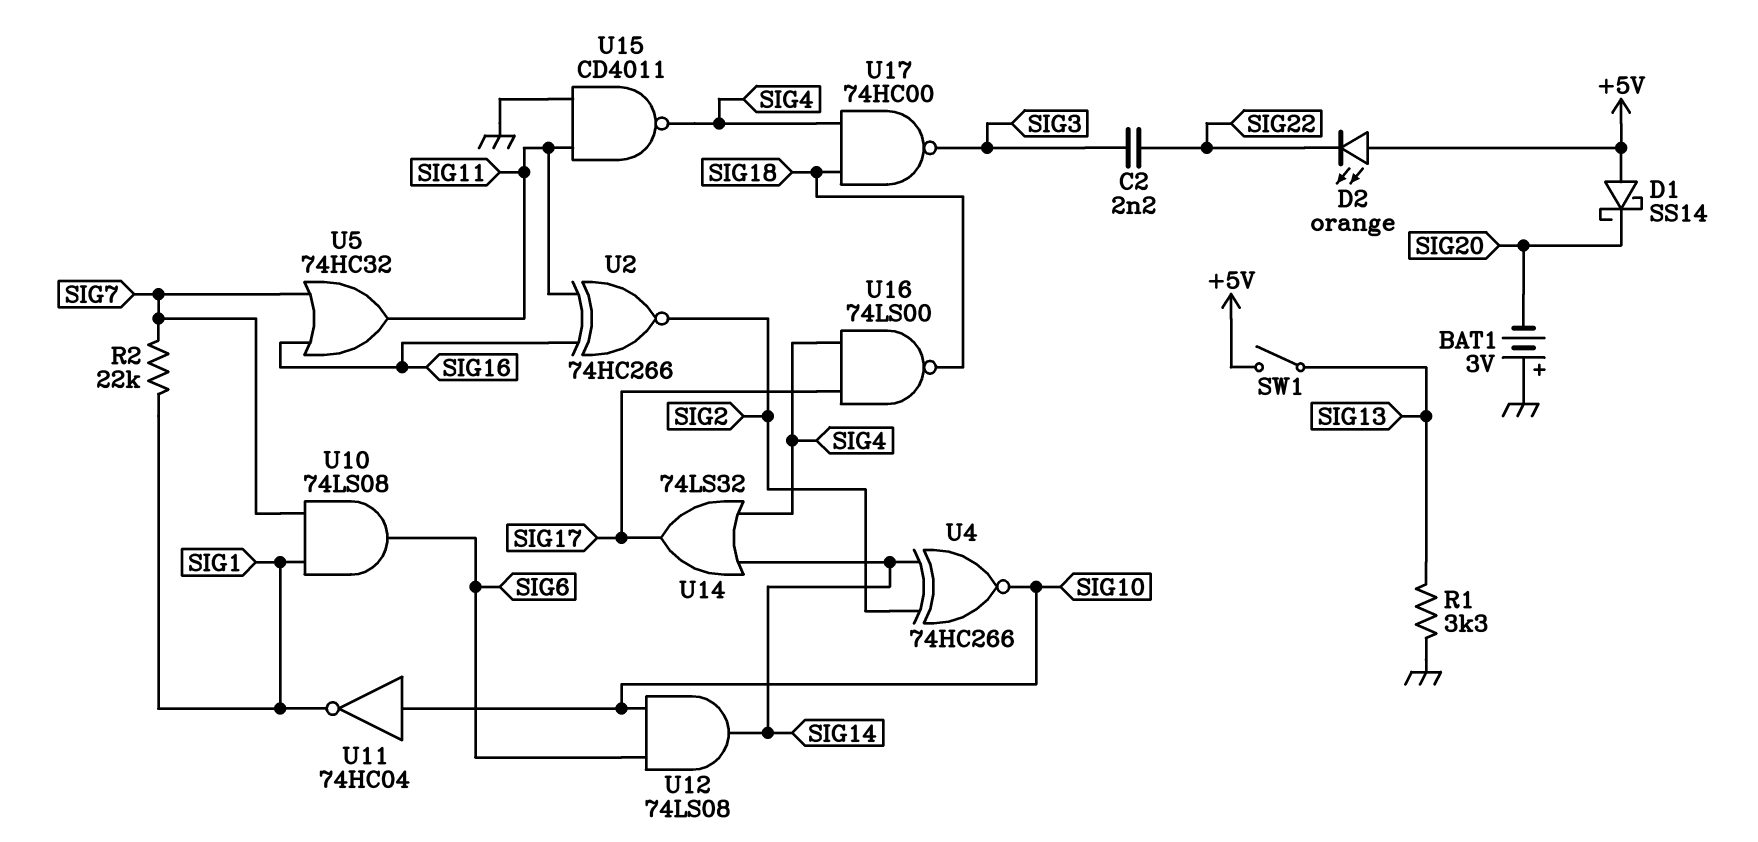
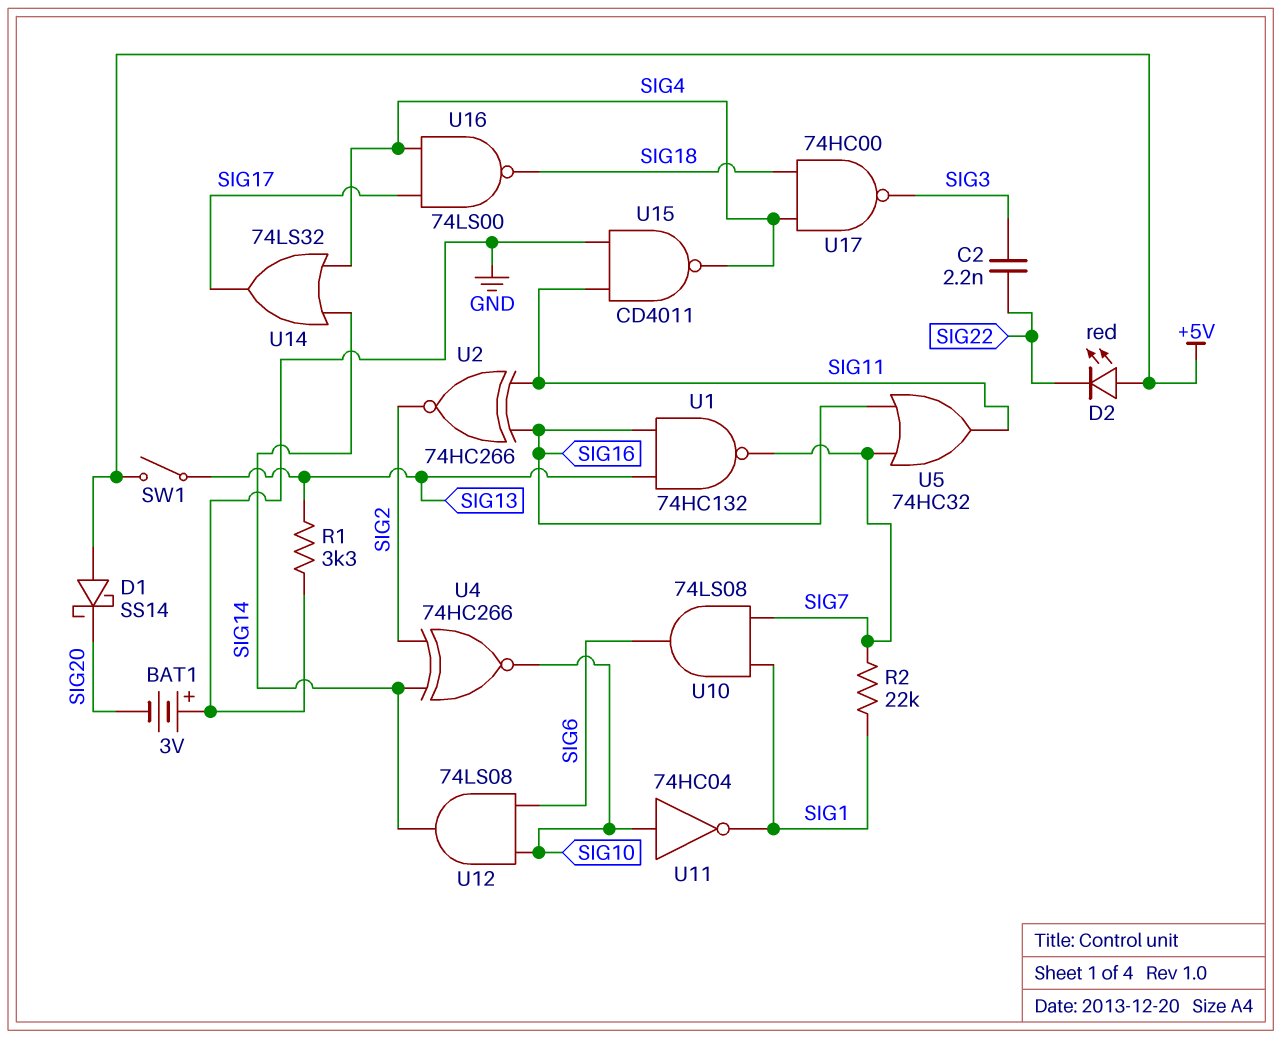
D2: LED orange (A +5V, K SIG22) -> LED red (A +5V, K SIG22)
U1: none -> NAND 74HC132 (in SIG13, in SIG16, out SIG7)

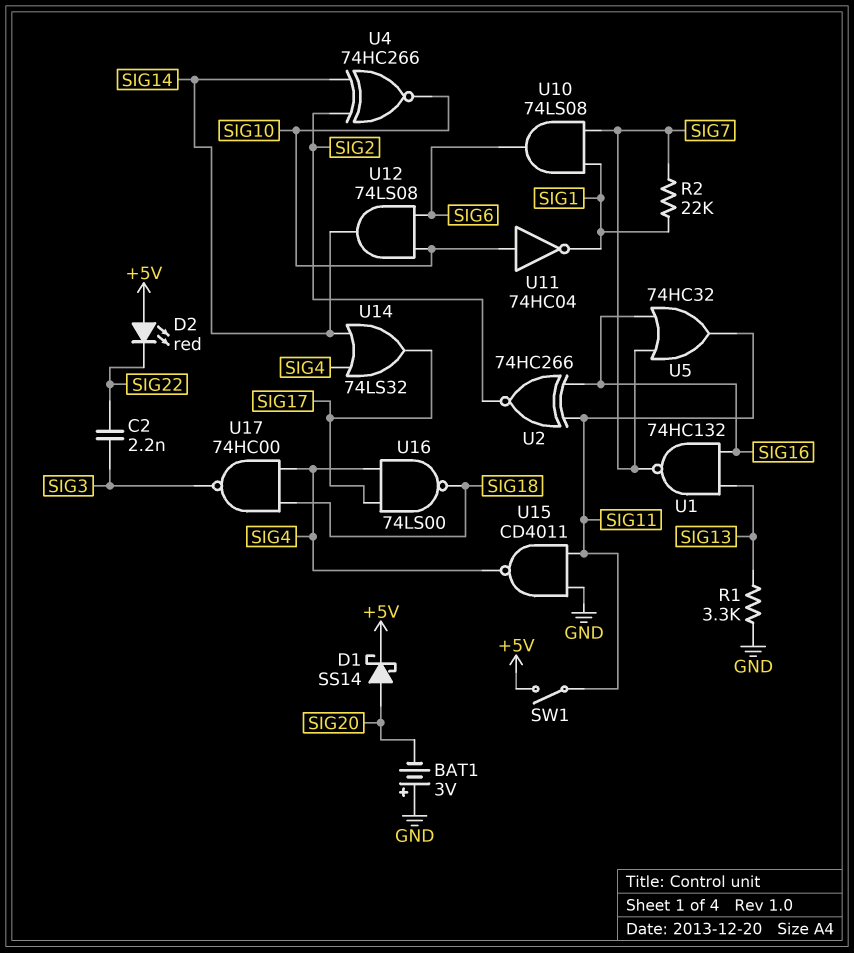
D1: schottky SS14 (A +5V, K SIG20) -> schottky SS14 (A SIG20, K +5V)
SW1: switch (+5V, SIG13) -> switch (+5V, SIG11)

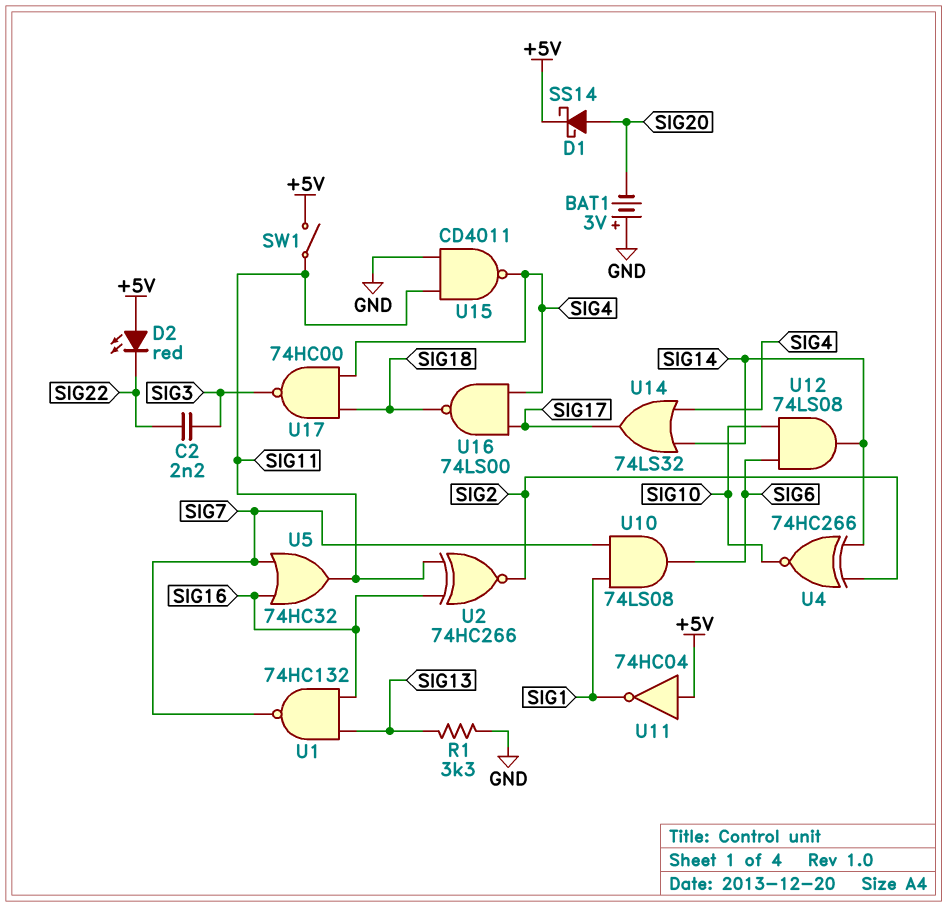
R2: 22k (SIG1, SIG7) -> none
U11: NOT 74HC04 (in SIG10, out SIG1) -> NOT 74HC04 (in +5V, out SIG1)

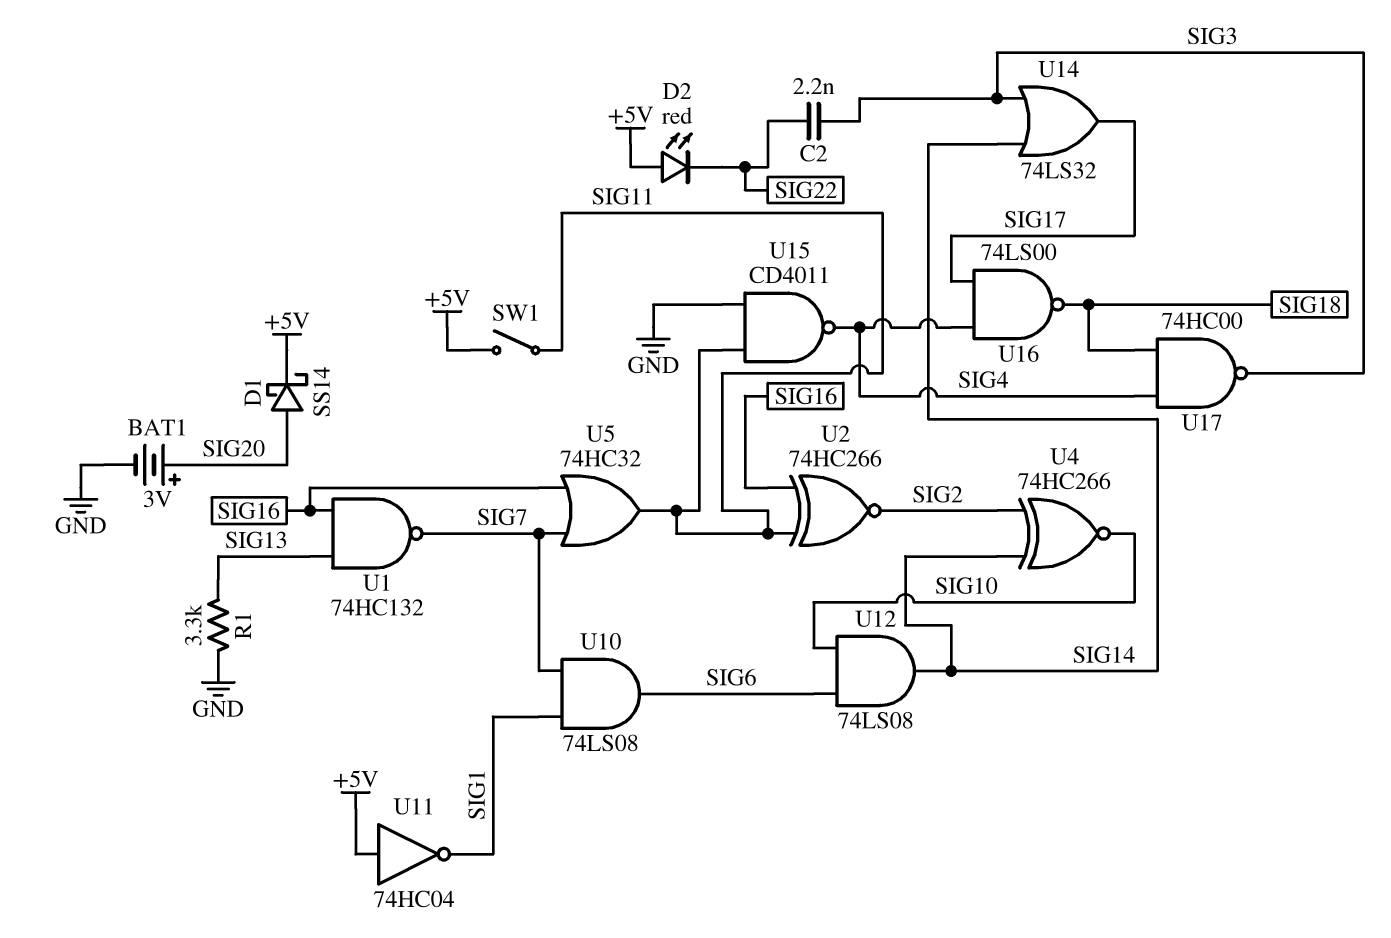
BAT1: 3V (plus GND, minus SIG20) -> 3V (plus SIG20, minus GND)
U14: OR 74LS32 (in SIG4, in SIG14, out SIG17) -> OR 74LS32 (in SIG3, in SIG14, out SIG17)

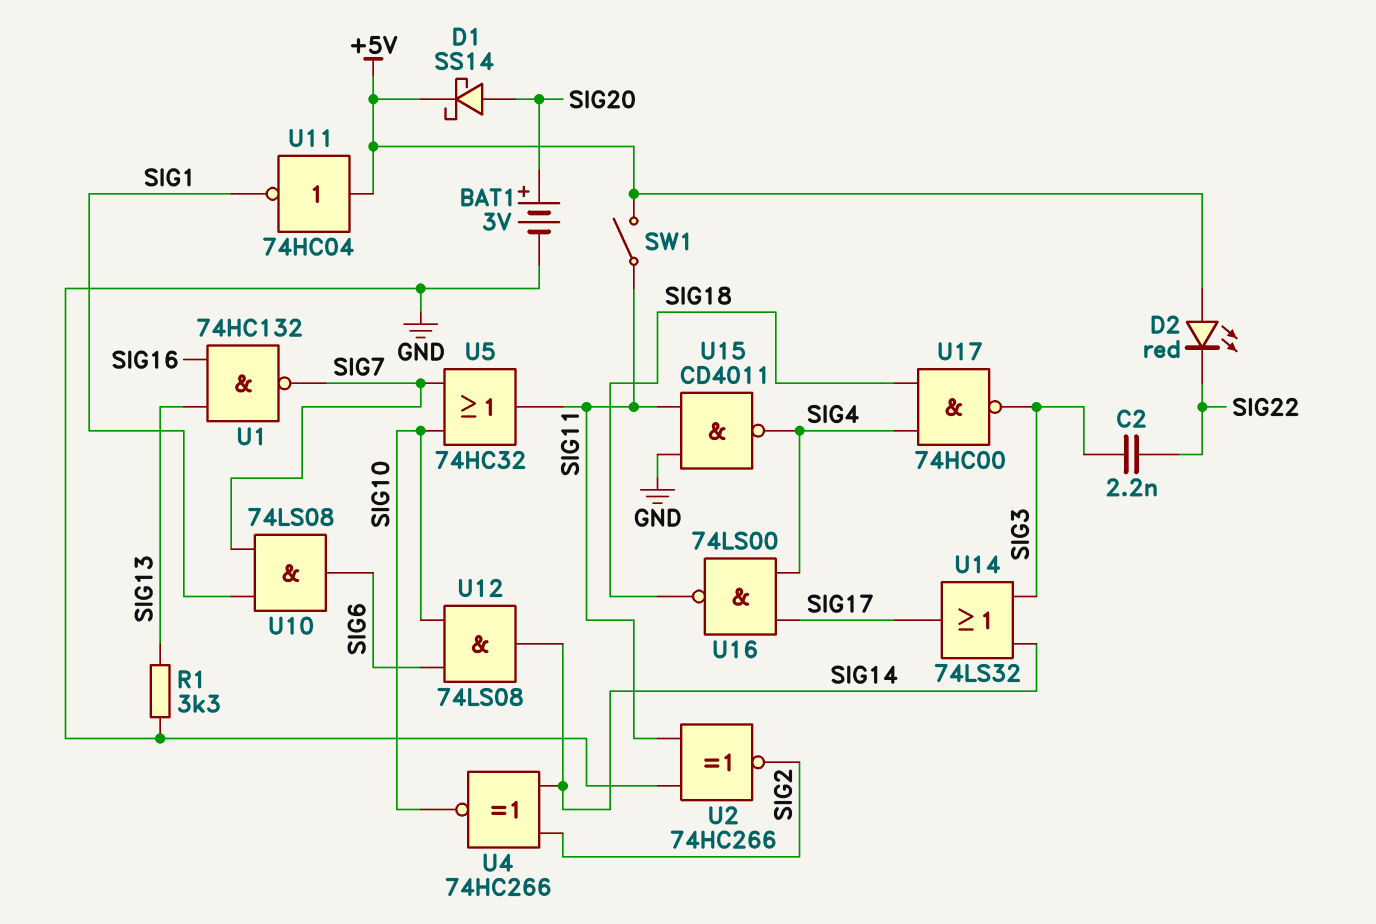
U2: XNOR 74HC266 (in SIG11, in SIG16, out SIG2) -> XNOR 74HC266 (in GND, in SIG11, out SIG2)
U5: OR 74HC32 (in SIG7, in SIG16, out SIG11) -> OR 74HC32 (in SIG7, in SIG10, out SIG11)

